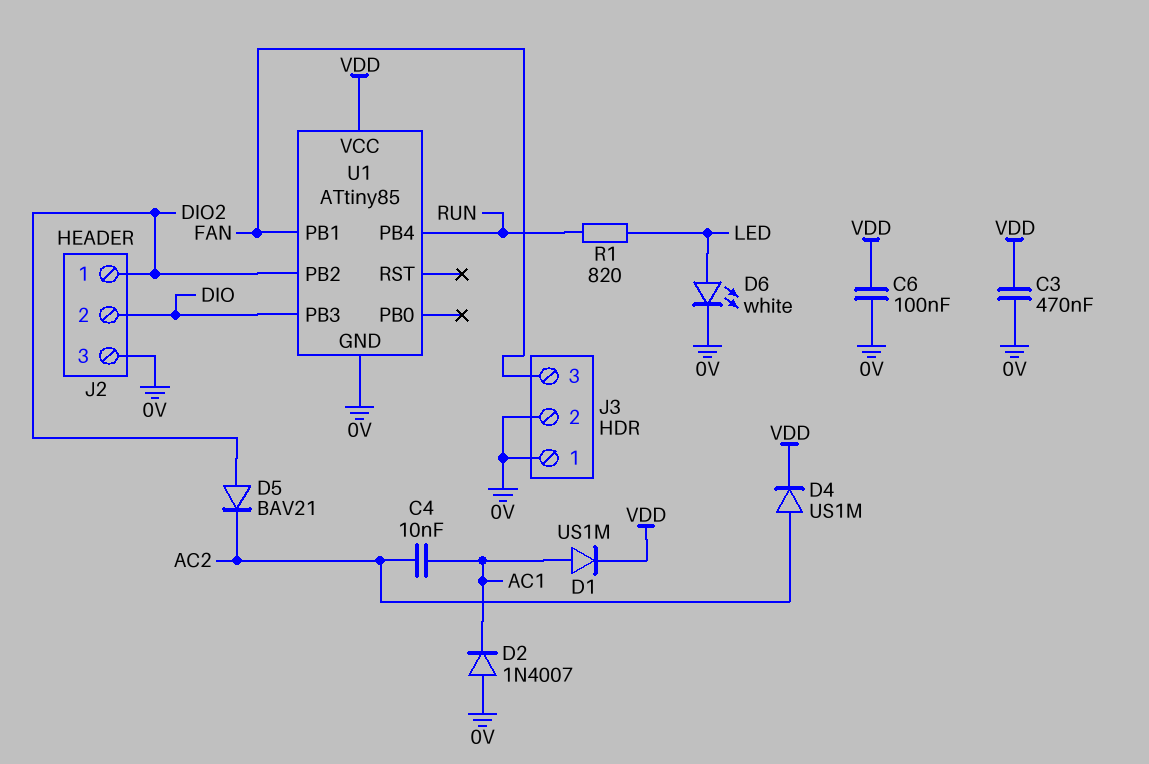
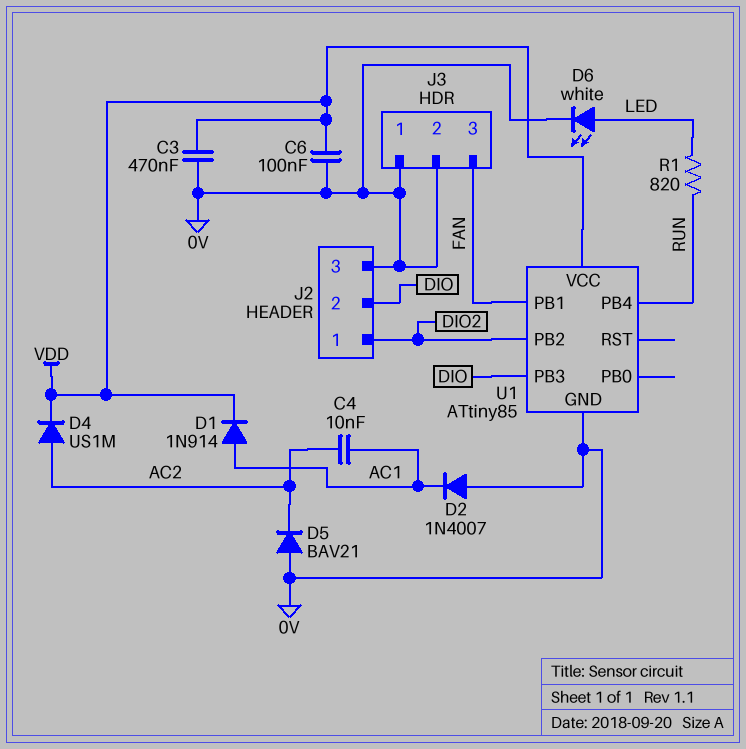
D1: diode US1M (A AC1, K VDD) -> diode 1N914 (A AC1, K VDD)
D5: diode BAV21 (A DIO2, K AC2) -> diode BAV21 (A 0V, K AC2)

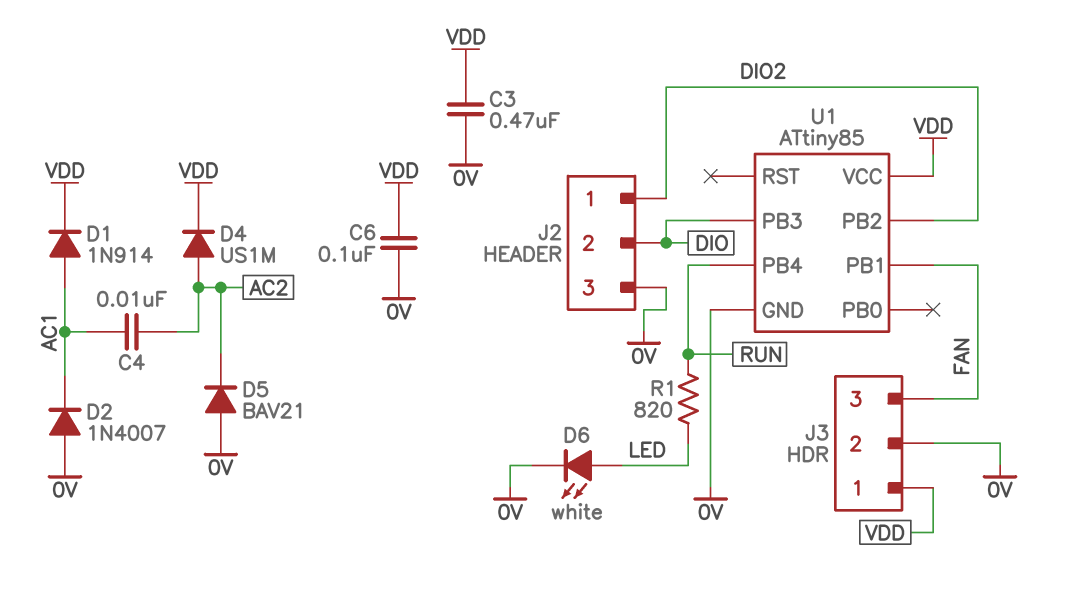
J3 pin 1: 0V -> VDD

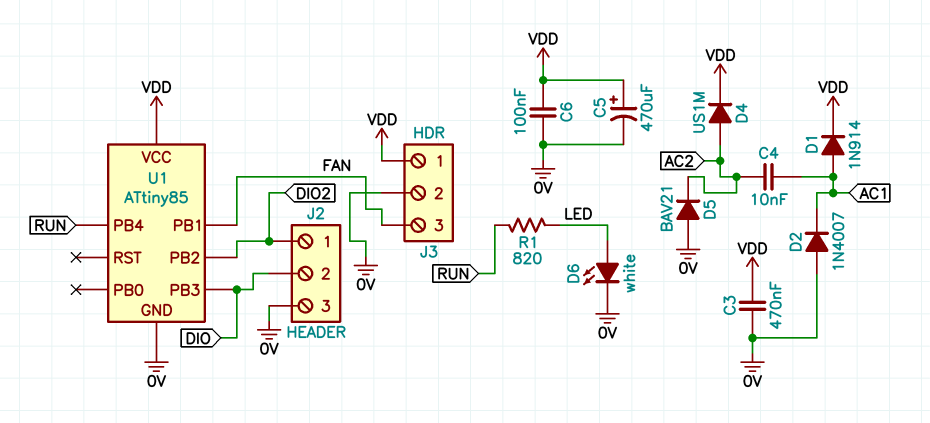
C5: none -> 470uF (plus VDD, minus 0V)

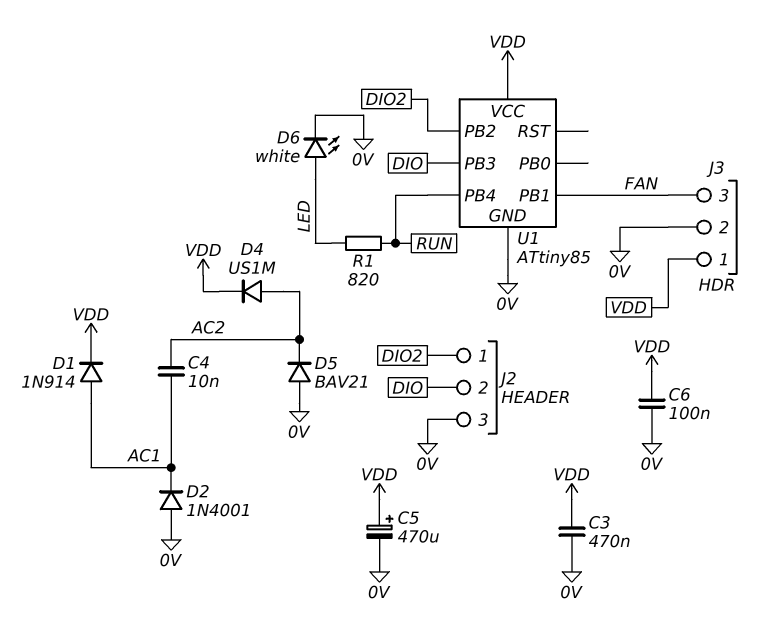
D2: diode 1N4007 (A 0V, K AC1) -> diode 1N4001 (A 0V, K AC1)

